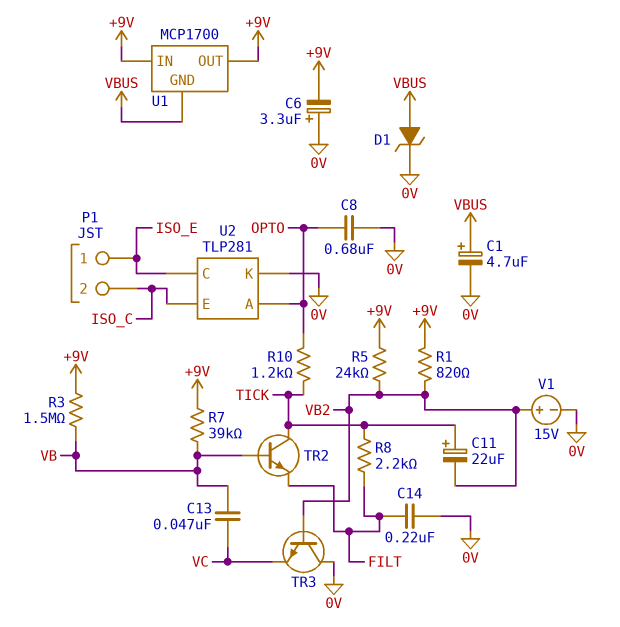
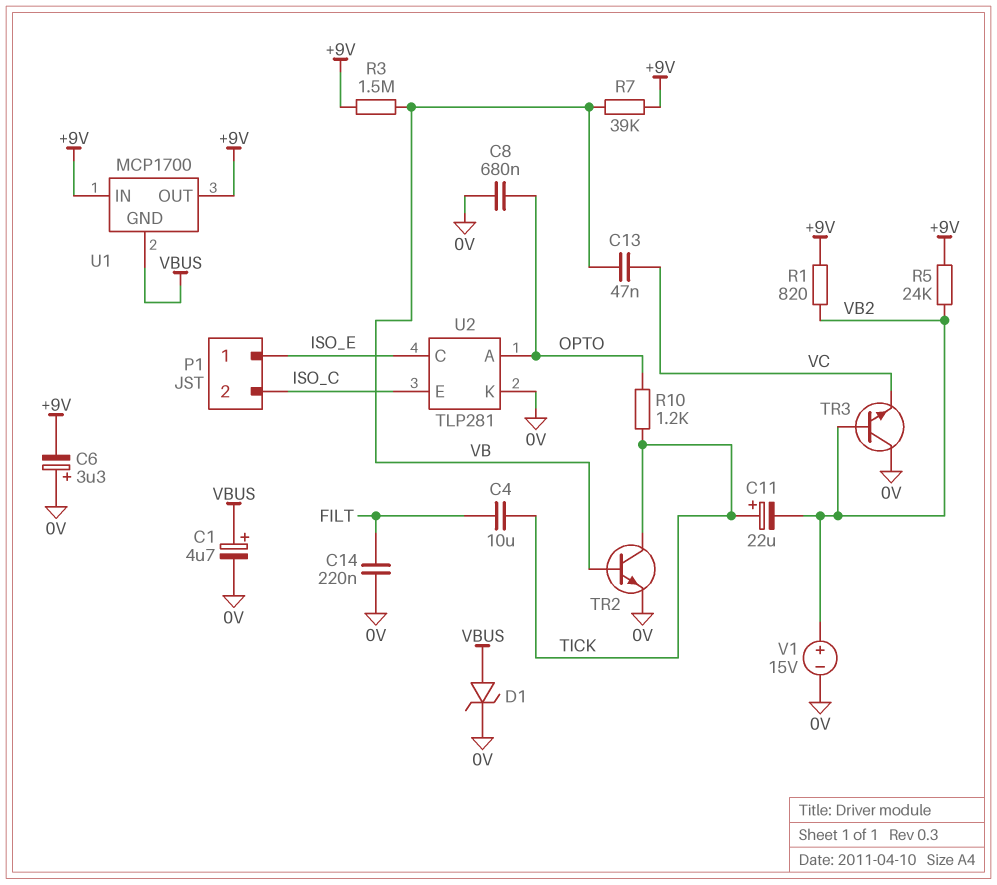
C4: none -> 10uF (FILT, TICK)
R8: 2.2k (FILT, TICK) -> none
TR2: NPN (B VB, C TICK, E FILT) -> NPN (B VB, C TICK, E 0V)

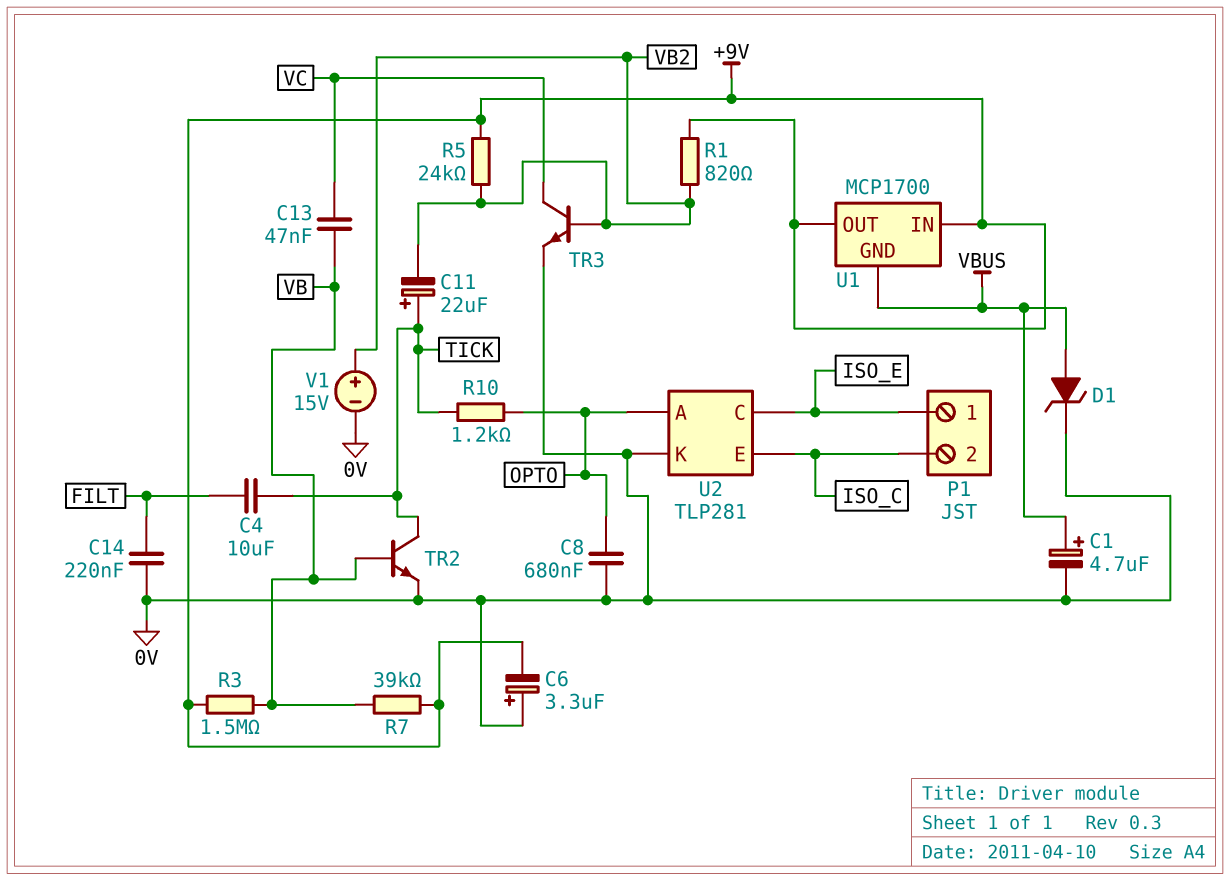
TR3: NPN (B VB2, C 0V, E VC) -> NPN (B VB2, C VC, E 0V)

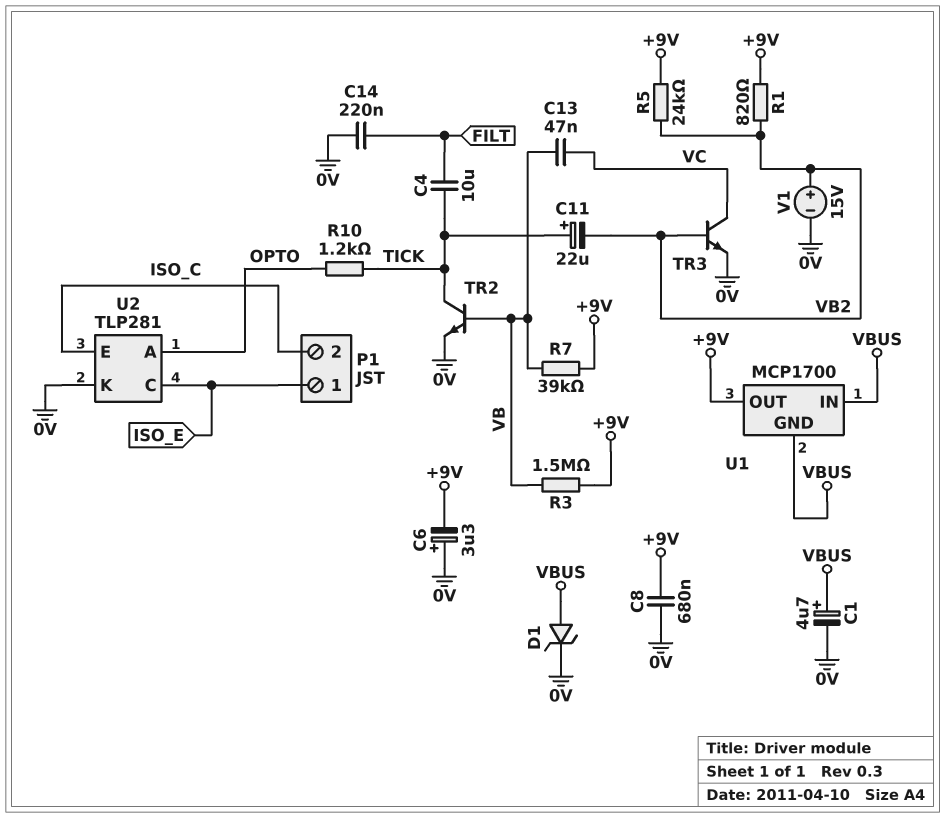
C8: 680nF (0V, OPTO) -> 680nF (+9V, 0V)
U1 pin IN: +9V -> VBUS

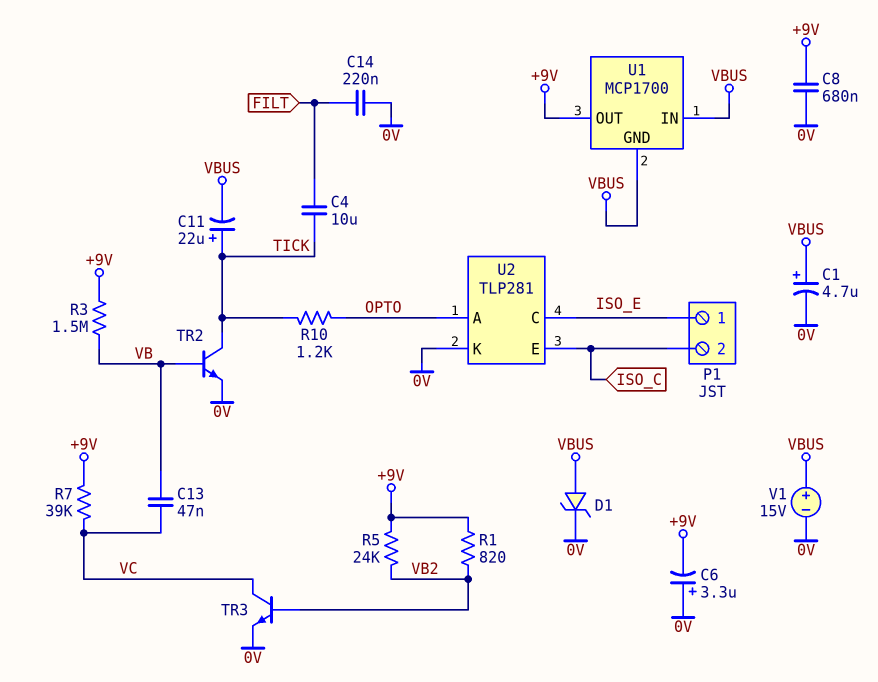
C11: 22uF (plus TICK, minus VB2) -> 22uF (plus TICK, minus VBUS)
R7: 39k (+9V, VB) -> 39k (+9V, VC)
V1: 15V (plus VB2, minus 0V) -> 15V (plus VBUS, minus 0V)

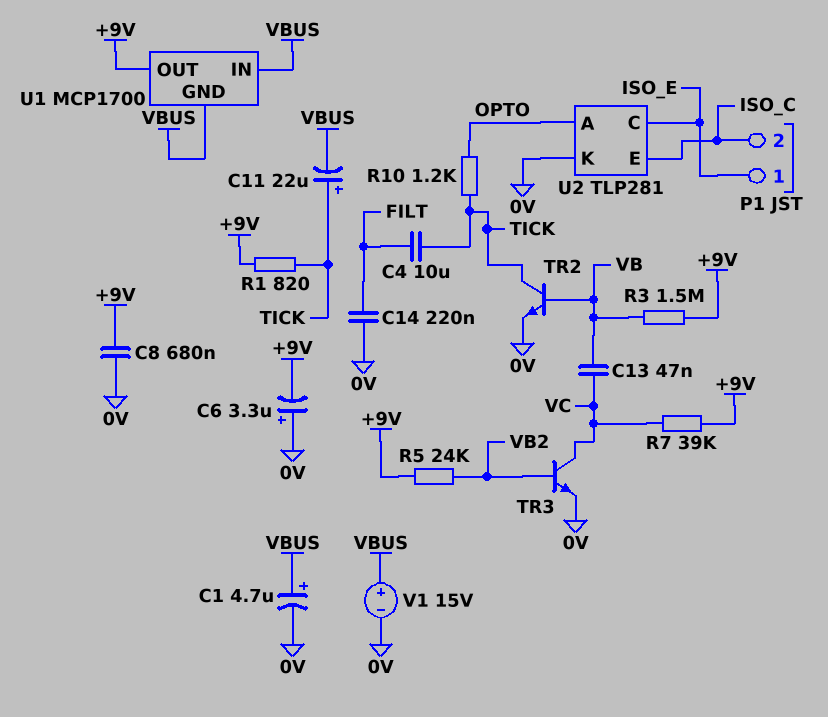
D1: zener (A VBUS, K 0V) -> none
R1: 820 (+9V, VB2) -> 820 (+9V, TICK)

